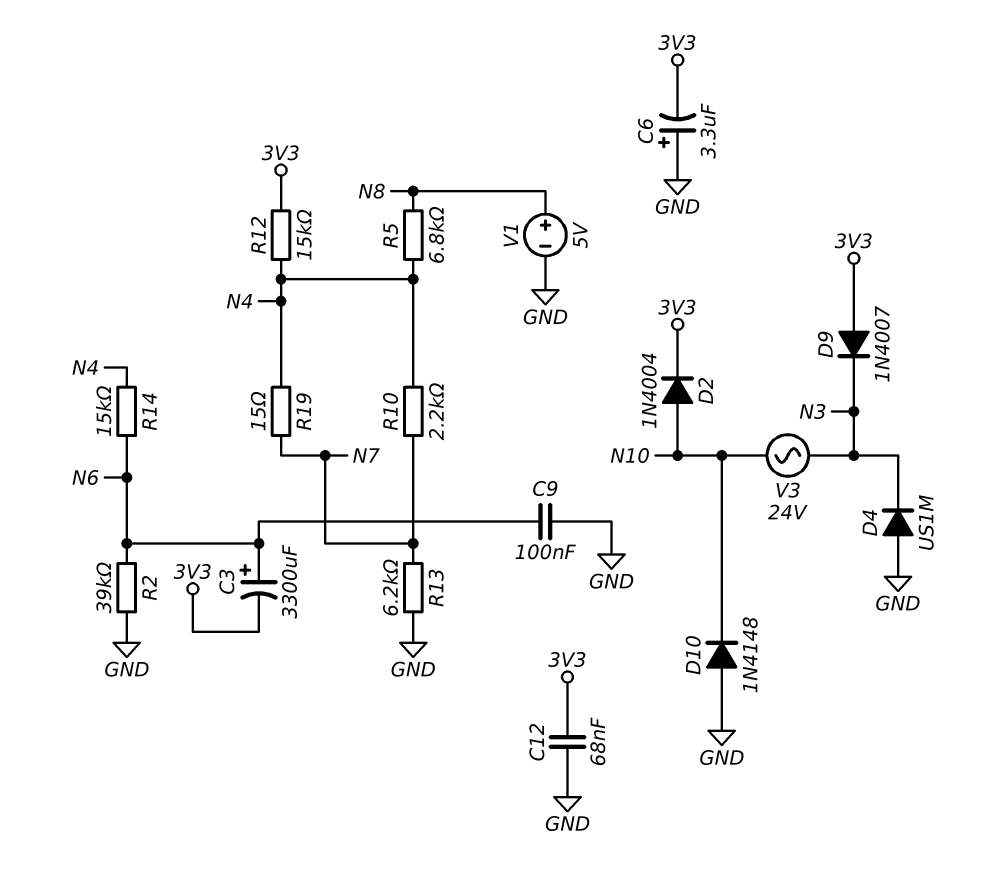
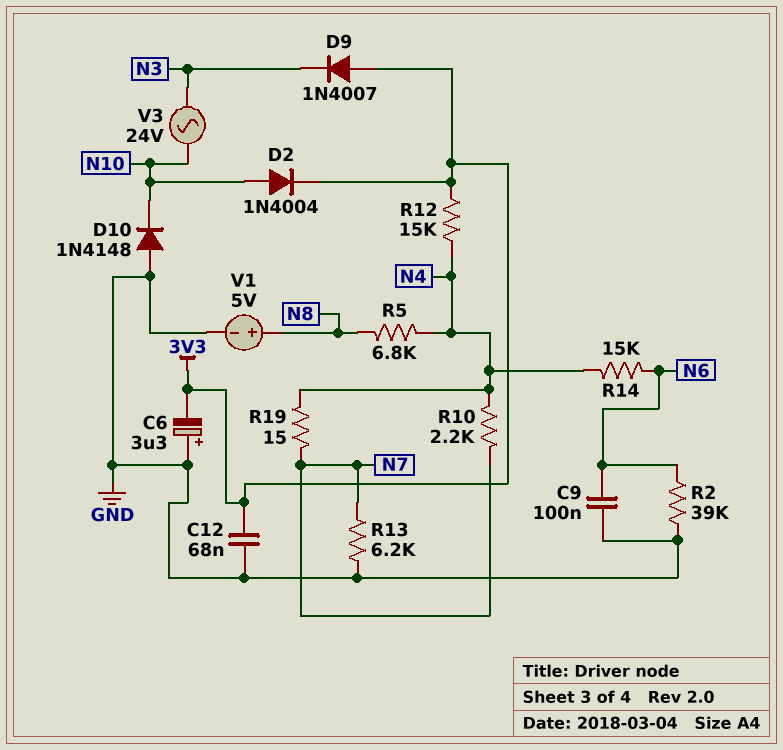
C3: 3300uF (plus N6, minus 3V3) -> none
D4: diode US1M (A GND, K N3) -> none

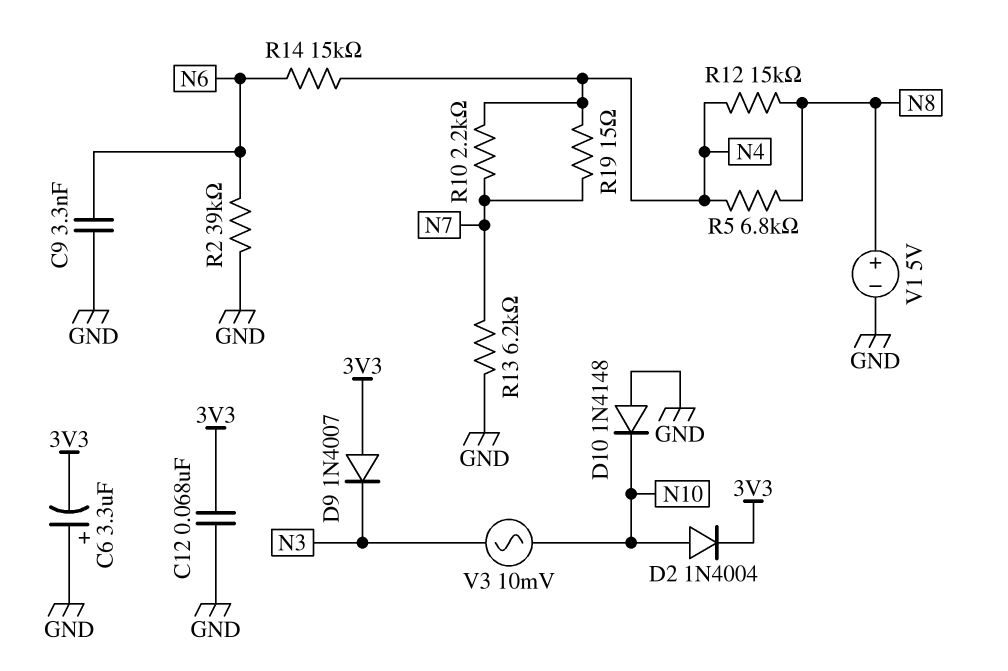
C9: 100nF (GND, N6) -> 3.3nF (GND, N6)
R12: 15k (3V3, N4) -> 15k (N4, N8)
V3: AC 24V (N3, N10) -> AC 10mV (N3, N10)

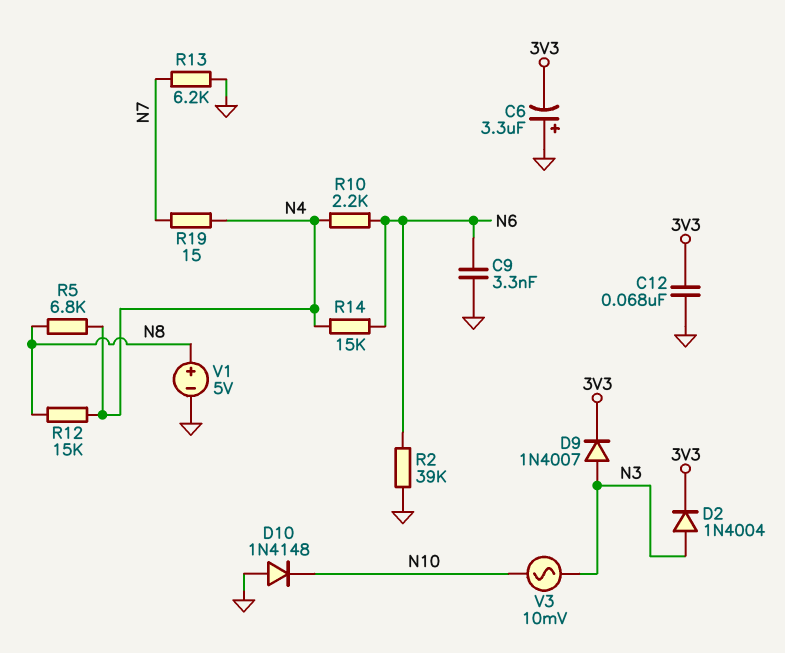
D2: diode 1N4004 (A N10, K 3V3) -> diode 1N4004 (A N3, K 3V3)
D9: diode 1N4007 (A 3V3, K N3) -> diode 1N4007 (A N3, K 3V3)
R10: 2.2k (N4, N7) -> 2.2k (N4, N6)

